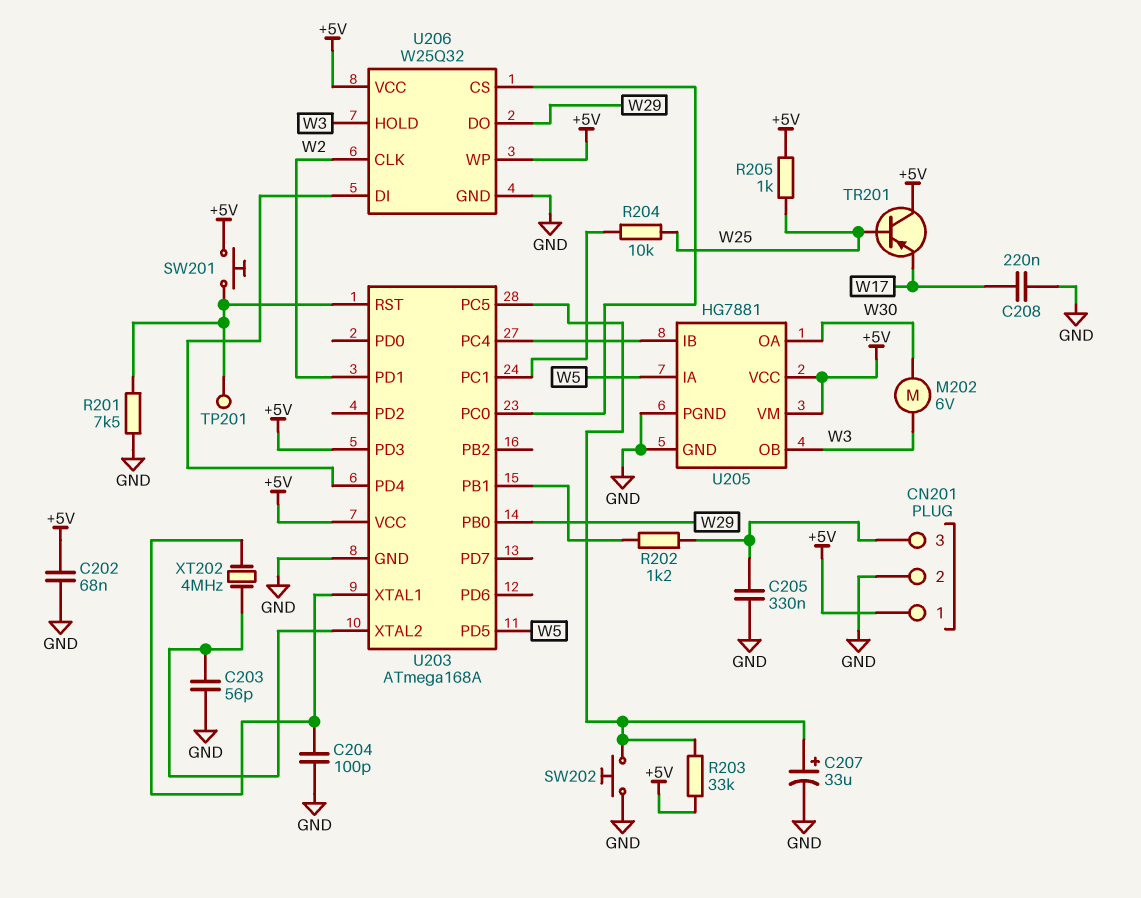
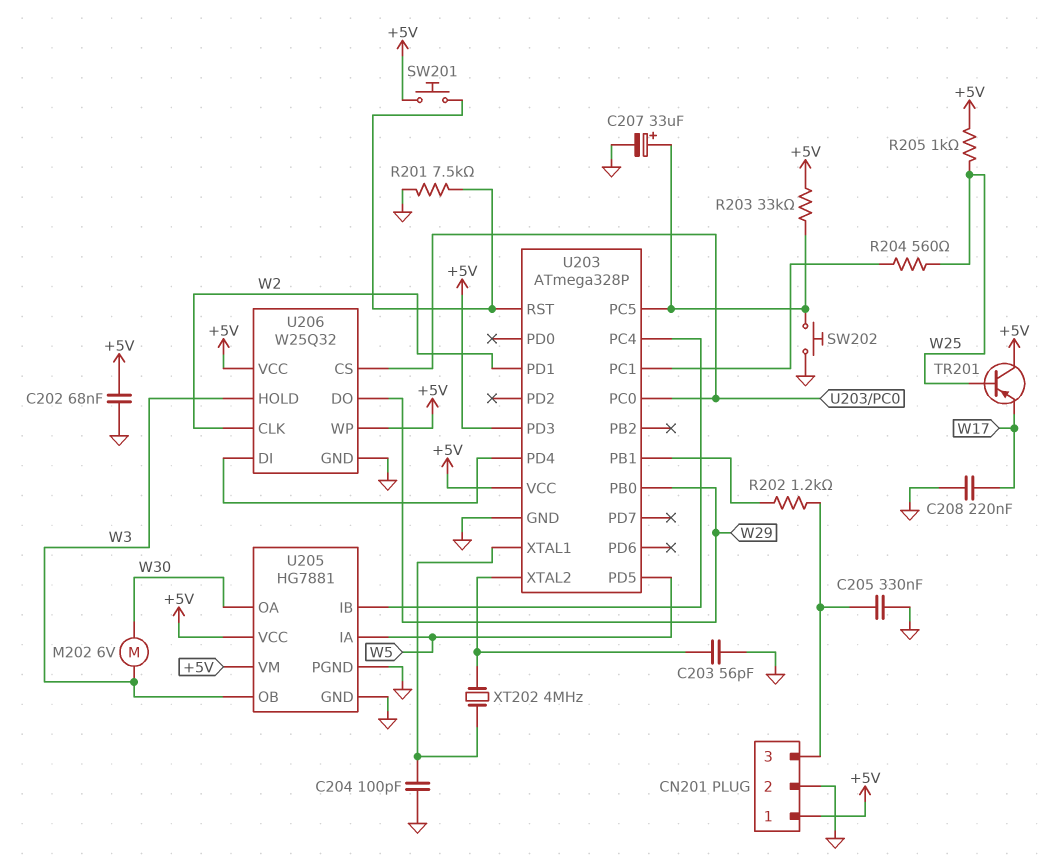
R204: 10k (U203/PC1, W25) -> 560 (U203/PC1, W25)
TP201: test point (U203/RST) -> none
U203: ATmega168A -> ATmega328P

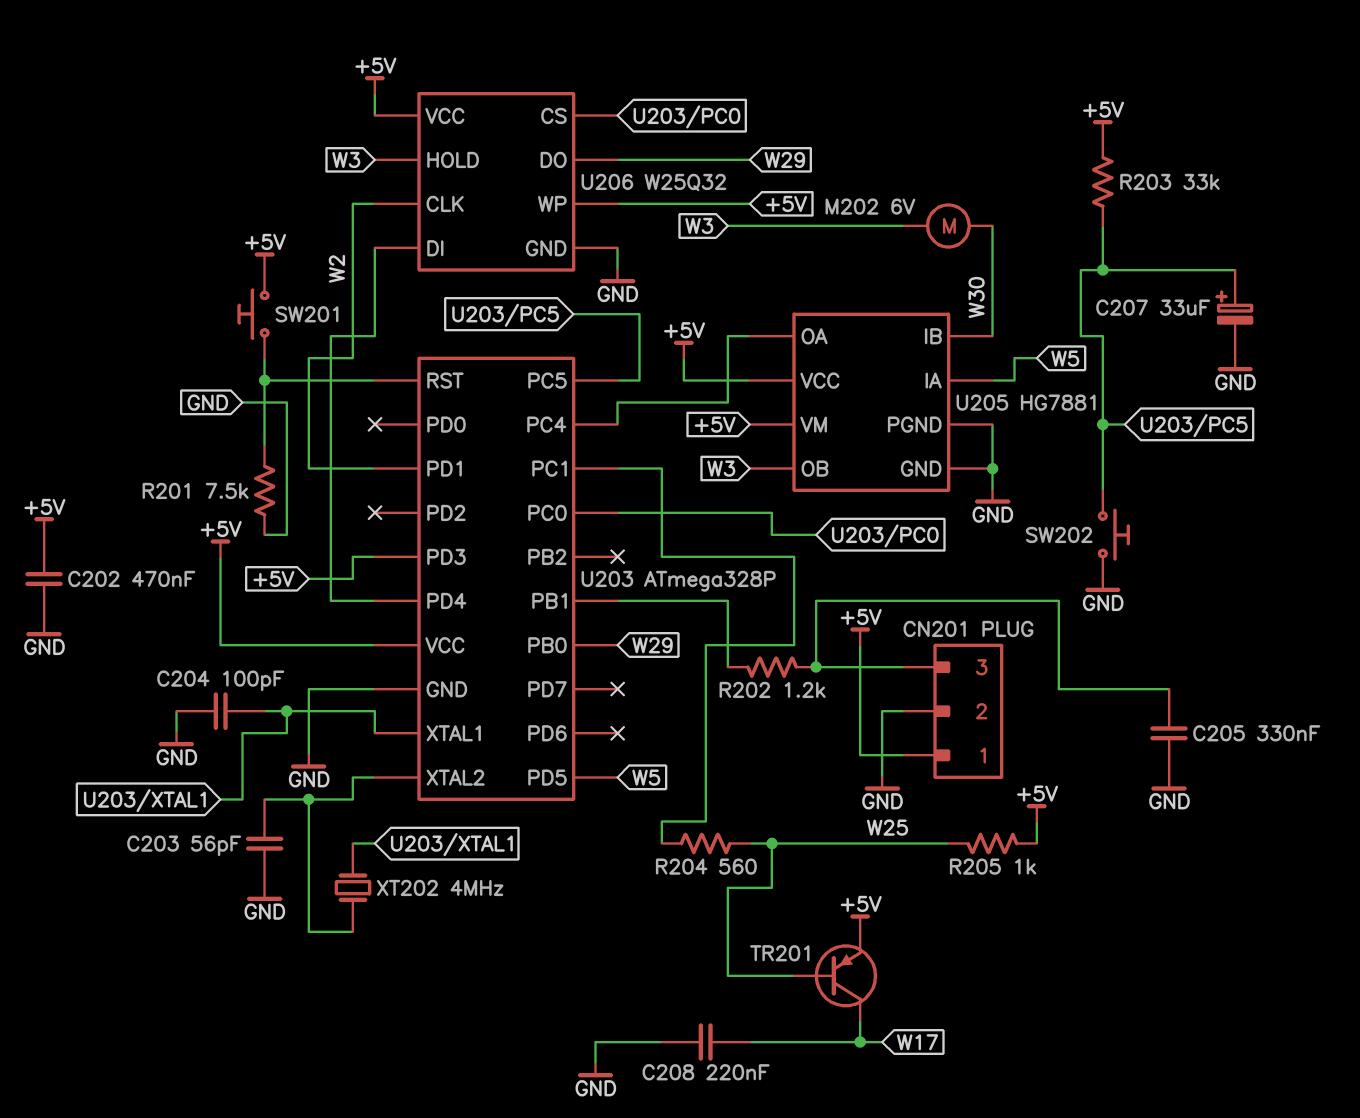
C202: 68nF (+5V, GND) -> 470nF (+5V, GND)
TR201: PNP (B W25, C +5V, E W17) -> PNP (B W25, C W17, E +5V)
U205 pin IB: U203/PC4 -> W30
U205 pin OA: W30 -> U203/PC4

